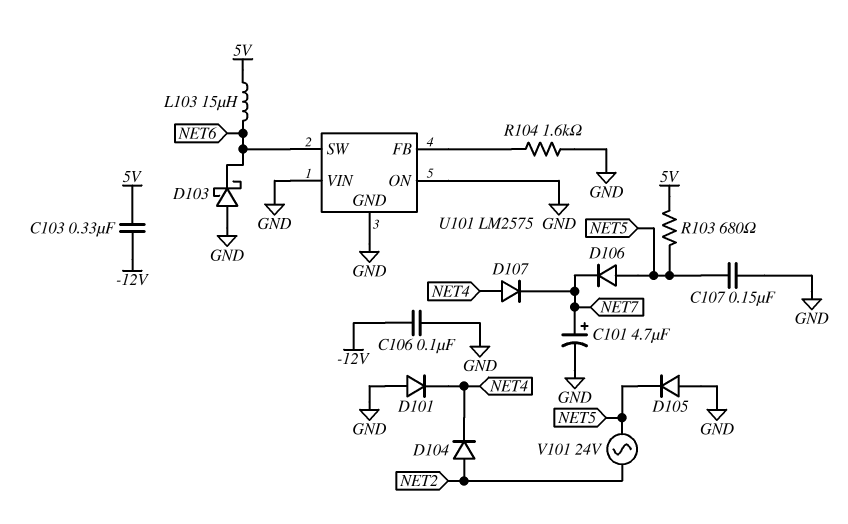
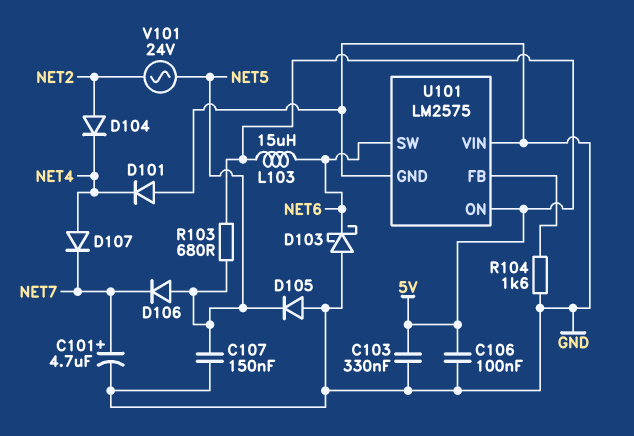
C103: 330nF (-12V, 5V) -> 330nF (5V, GND)
C106: 100nF (-12V, GND) -> 100nF (5V, GND)
U101 pin ON: GND -> 5V

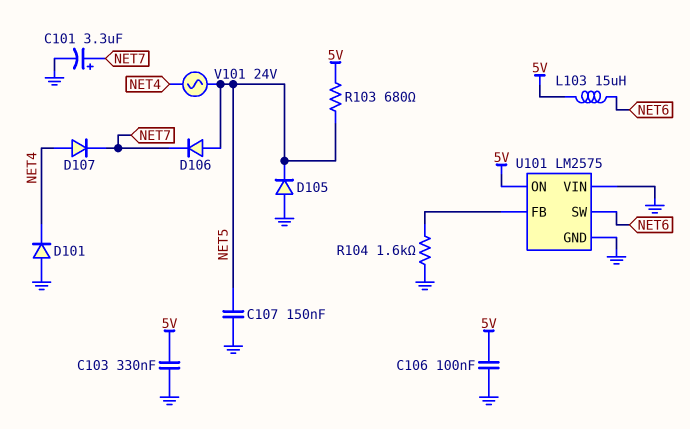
C101: 4.7uF (plus NET7, minus GND) -> 3.3uF (plus NET7, minus GND)
D103: schottky (A GND, K NET6) -> none
D104: diode (A NET2, K NET4) -> none
V101: AC 24V (NET2, NET5) -> AC 24V (NET4, NET5)

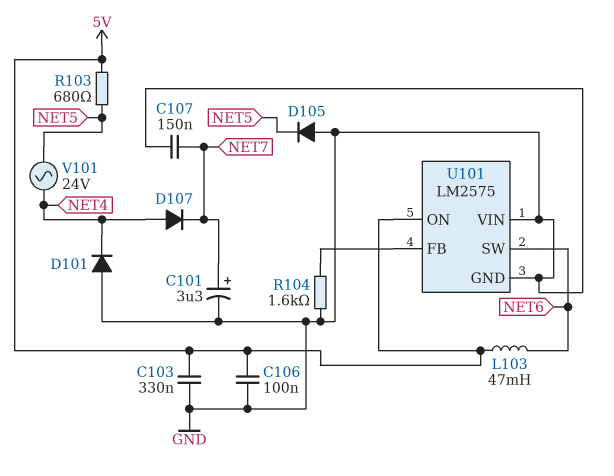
C107: 150nF (GND, NET5) -> 150nF (GND, NET7)
D106: diode (A NET5, K NET7) -> none
L103: 15uH (5V, NET6) -> 47mH (5V, NET6)

